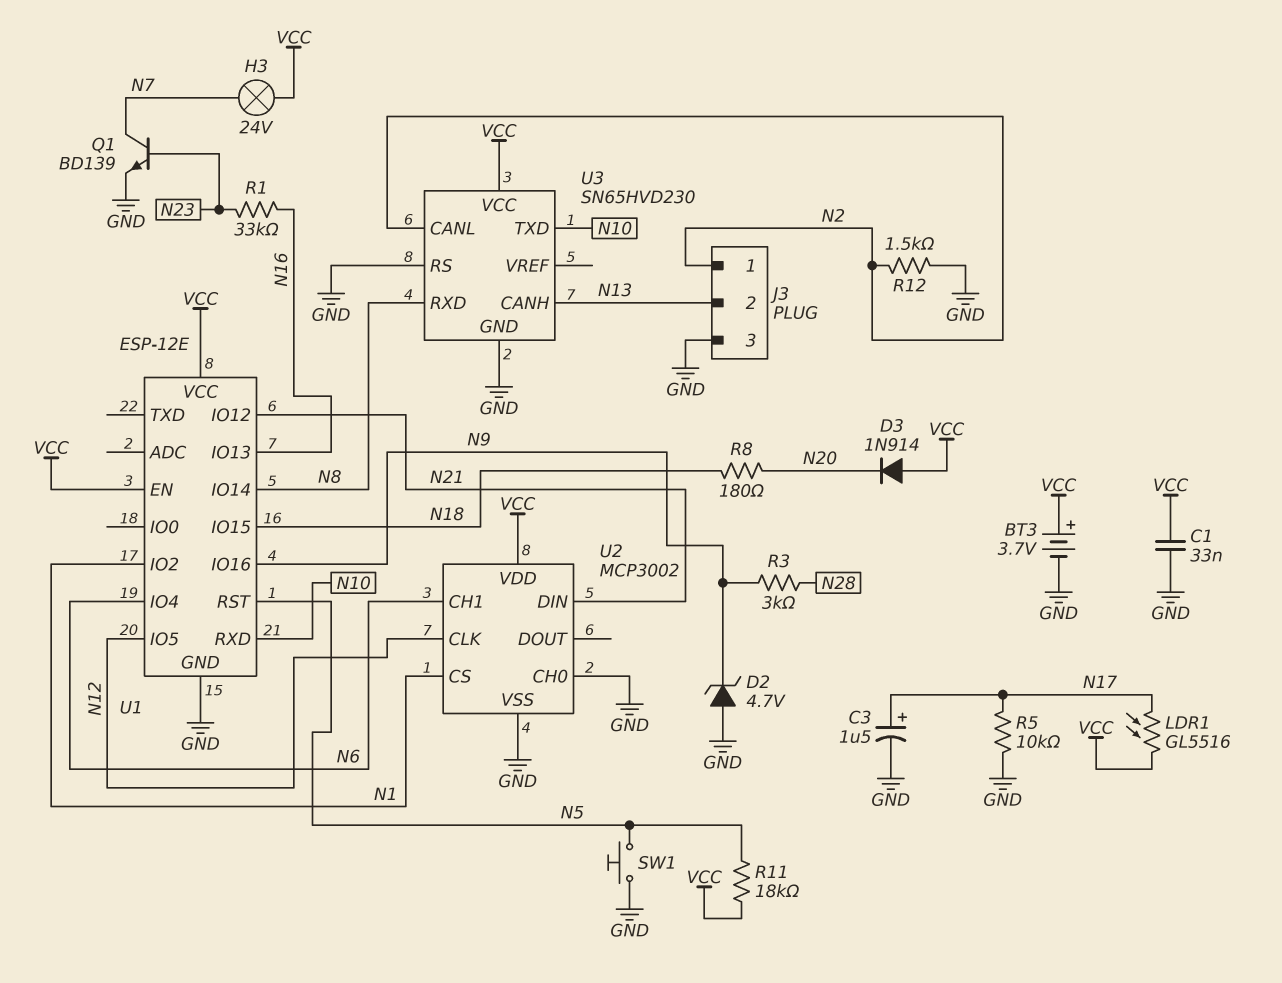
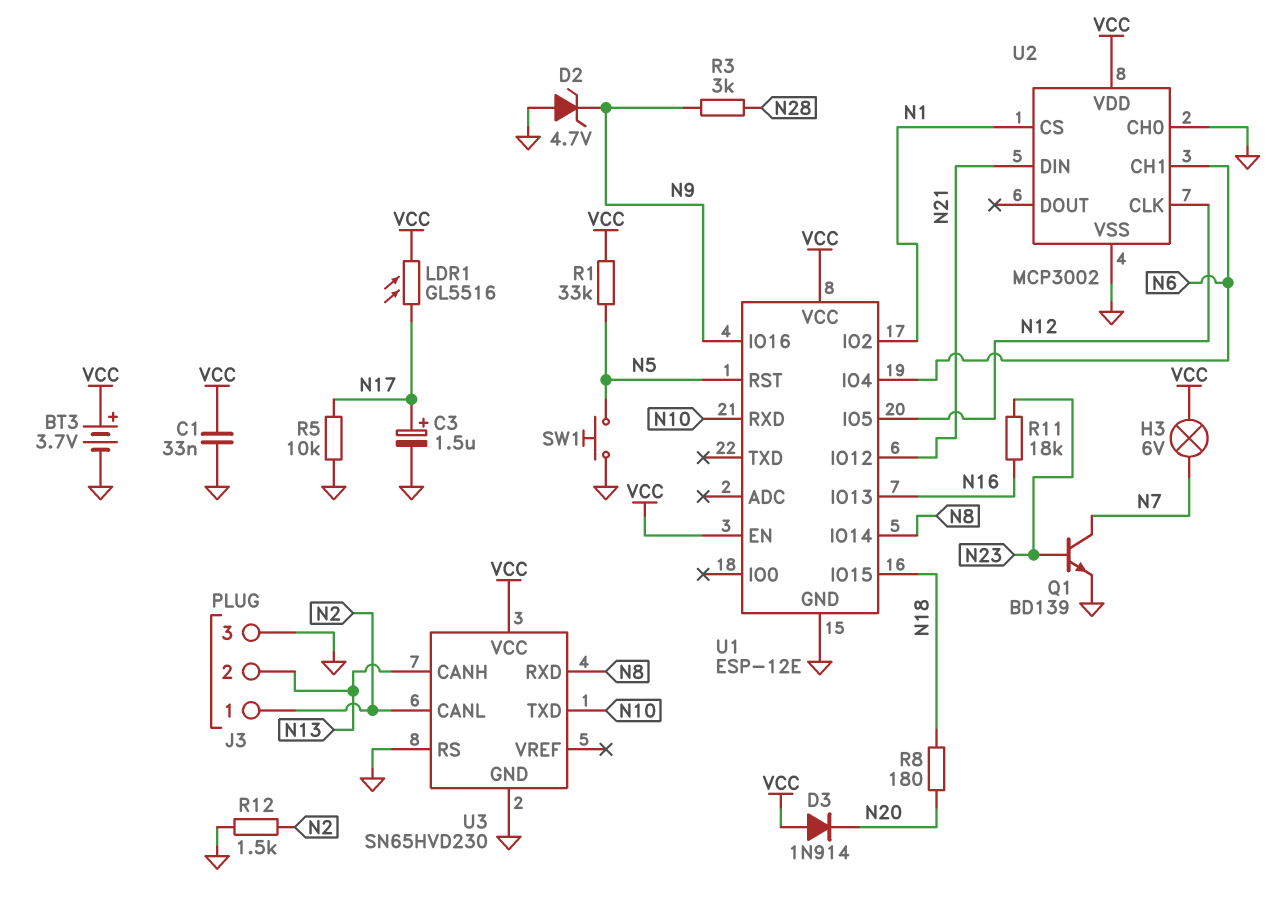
H3: lamp 24V (N7, VCC) -> lamp 6V (N7, VCC)
R1: 33k (N16, N23) -> 33k (N5, VCC)
R11: 18k (N5, VCC) -> 18k (N16, N23)

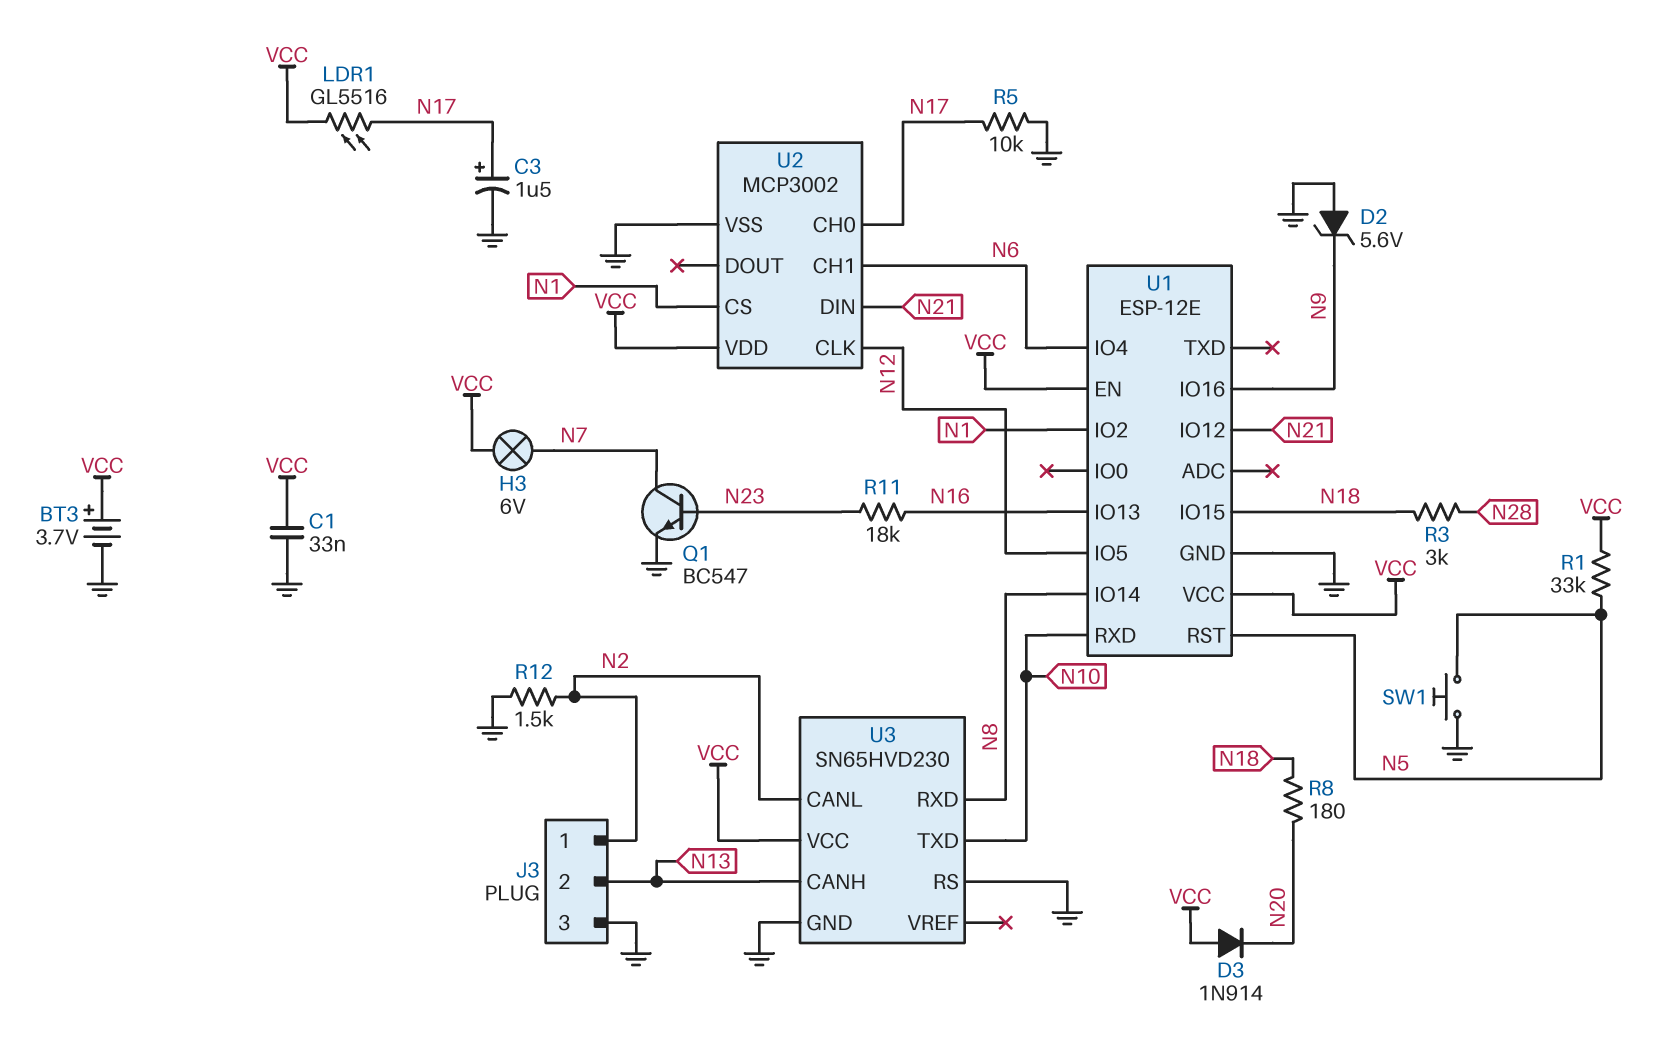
D2: zener 4.7V (A GND, K N9) -> zener 5.6V (A GND, K N9)
Q1: NPN BD139 (B N23, C N7, E GND) -> NPN BC547 (B N23, C N7, E GND)
R3: 3k (N9, N28) -> 3k (N18, N28)
U2 pin CH0: GND -> N17

